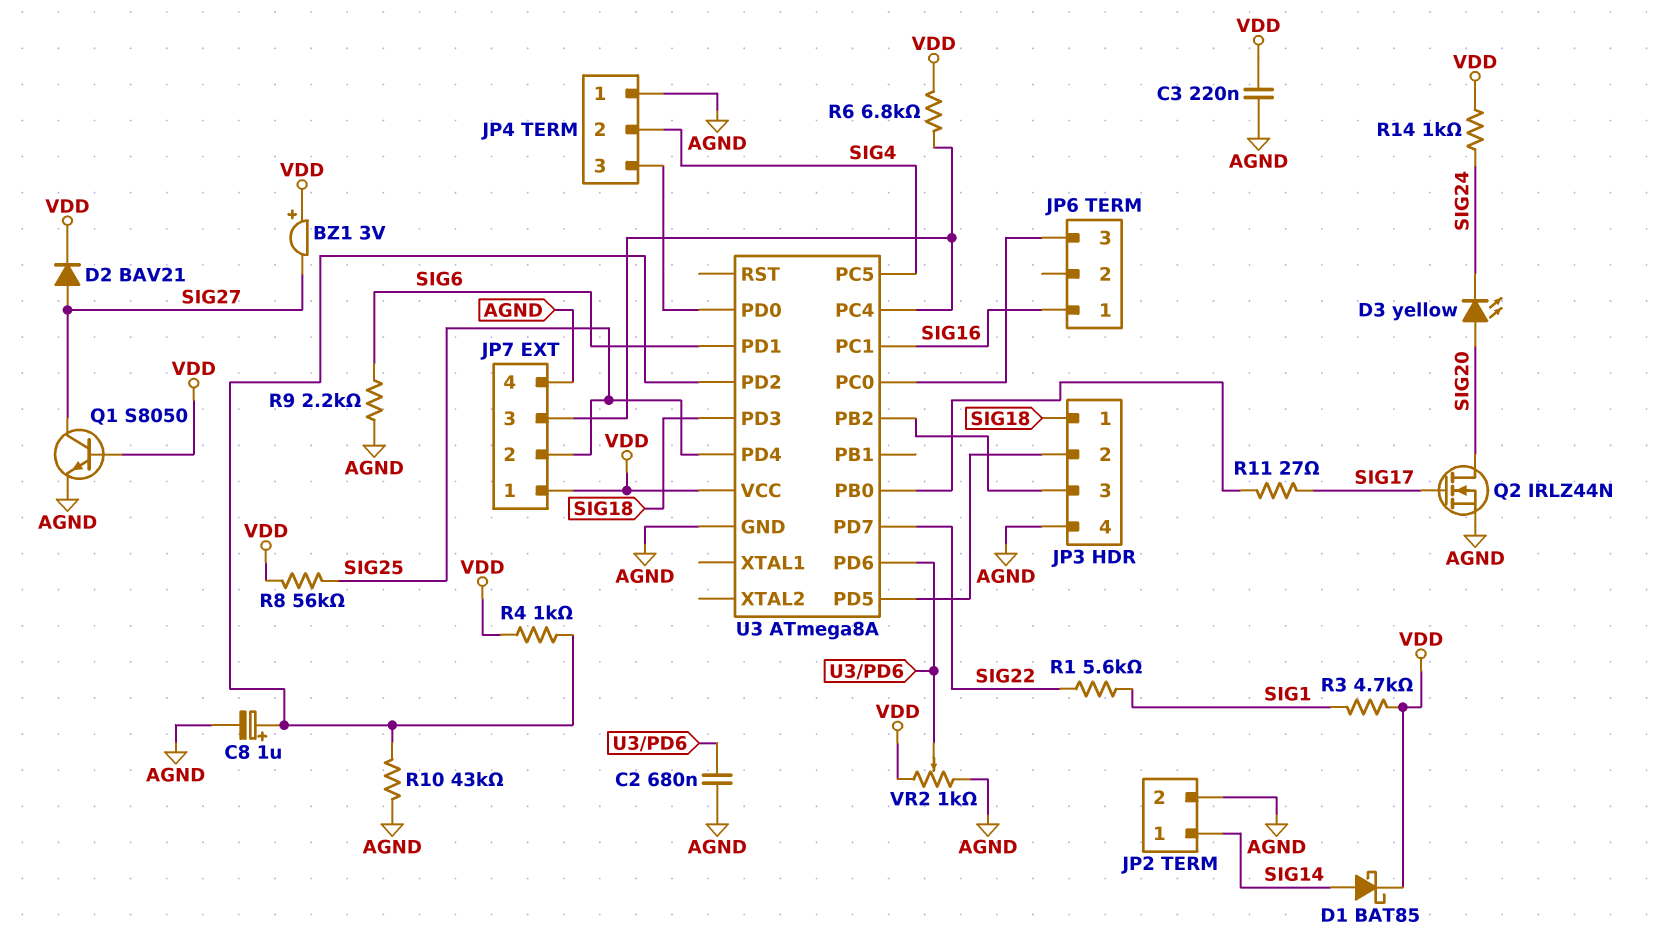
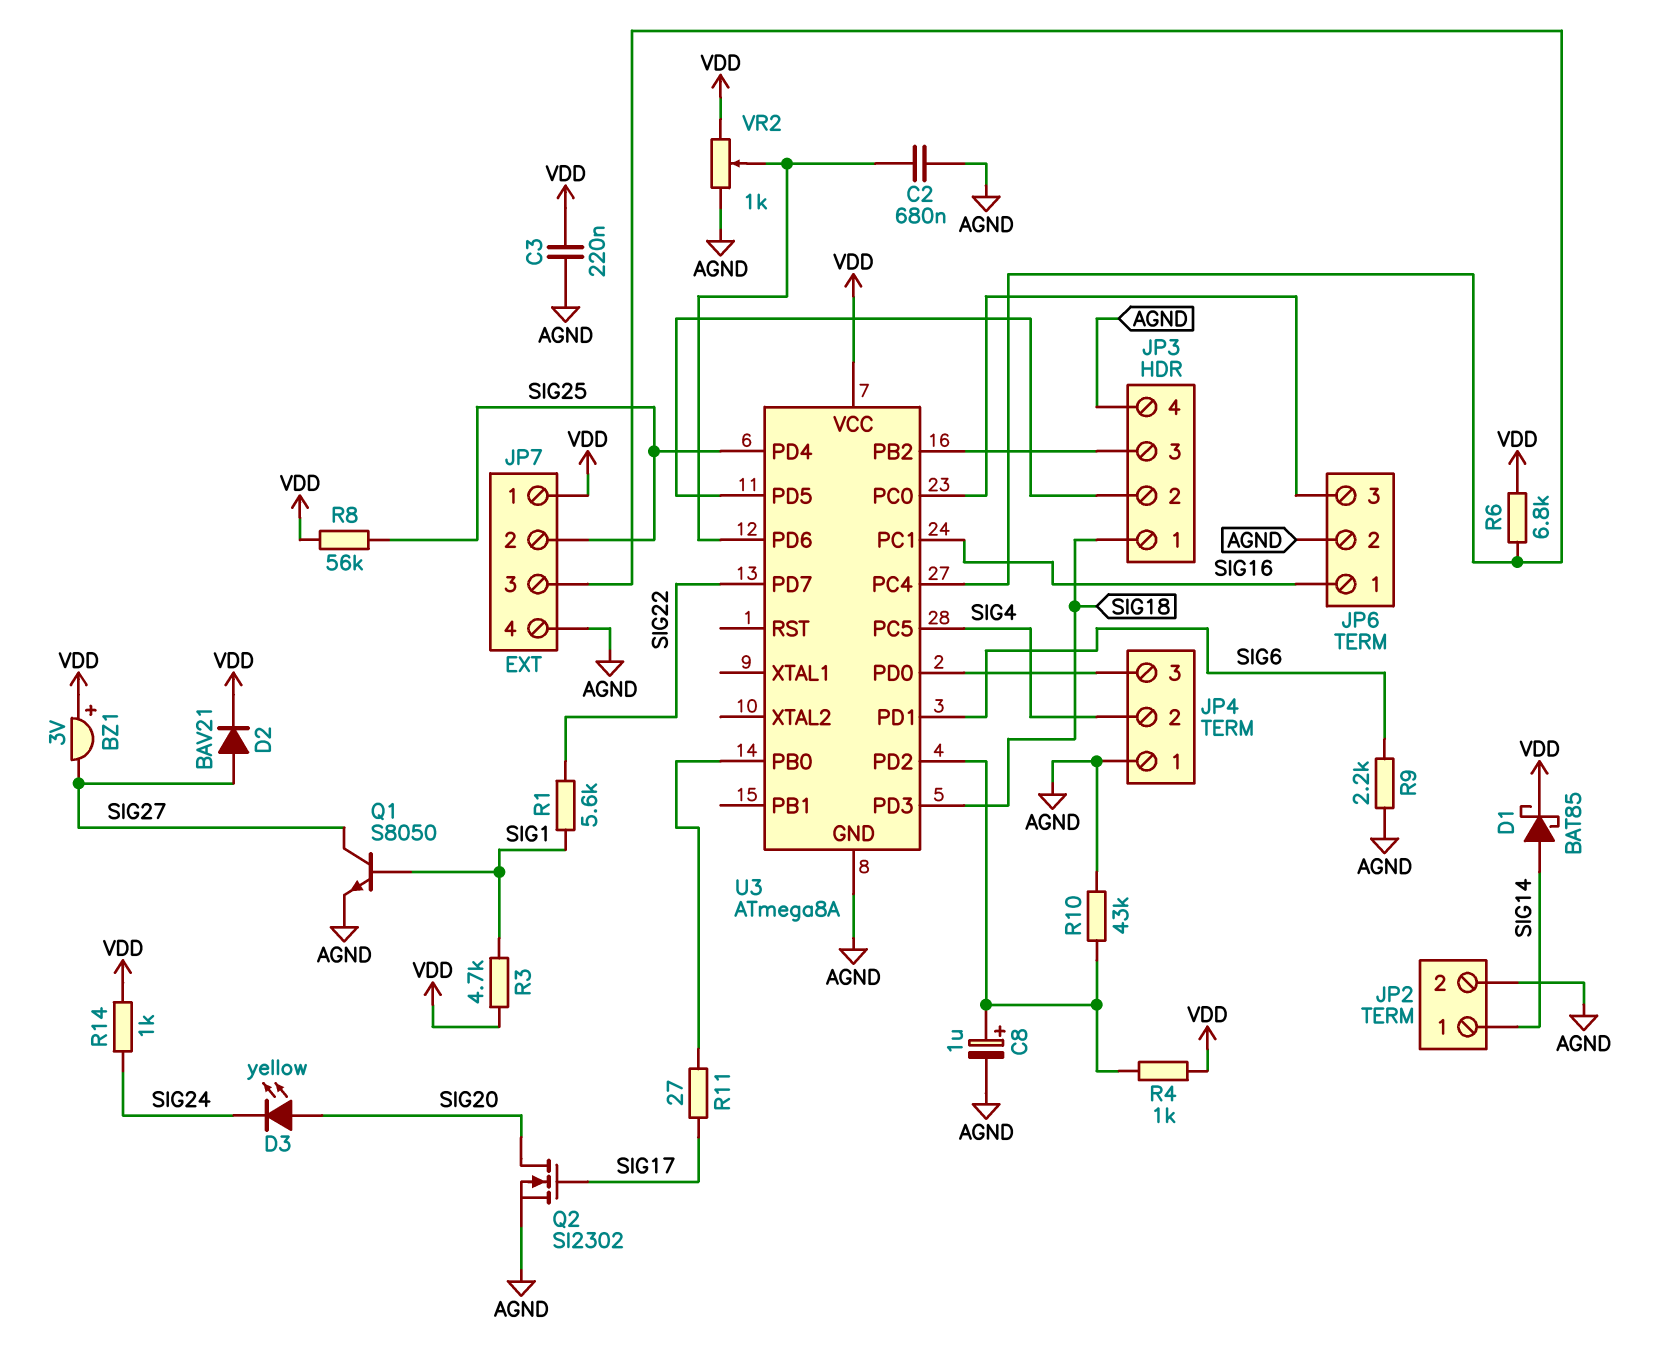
JP6 pin 2: none -> AGND
Q1: NPN S8050 (B VDD, C SIG27, E AGND) -> NPN S8050 (B SIG1, C SIG27, E AGND)
Q2: NMOS IRLZ44N (G SIG17, D SIG20, S AGND) -> NMOS SI2302 (G SIG17, D SIG20, S AGND)

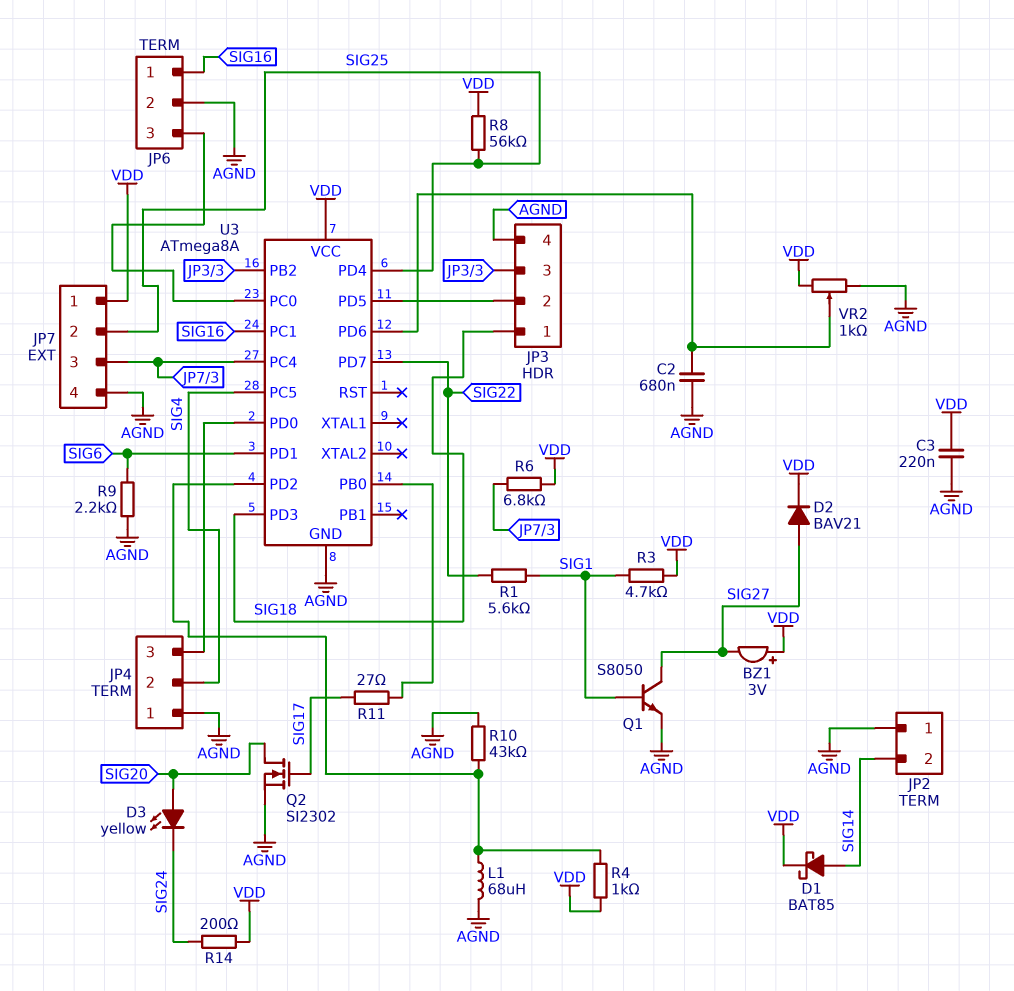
C8: 1uF (plus U3/PD2, minus AGND) -> none
JP2 pin 1: SIG14 -> AGND
JP2 pin 2: AGND -> SIG14
L1: none -> 68uH (AGND, U3/PD2)
R14: 1k (SIG24, VDD) -> 200 (SIG24, VDD)

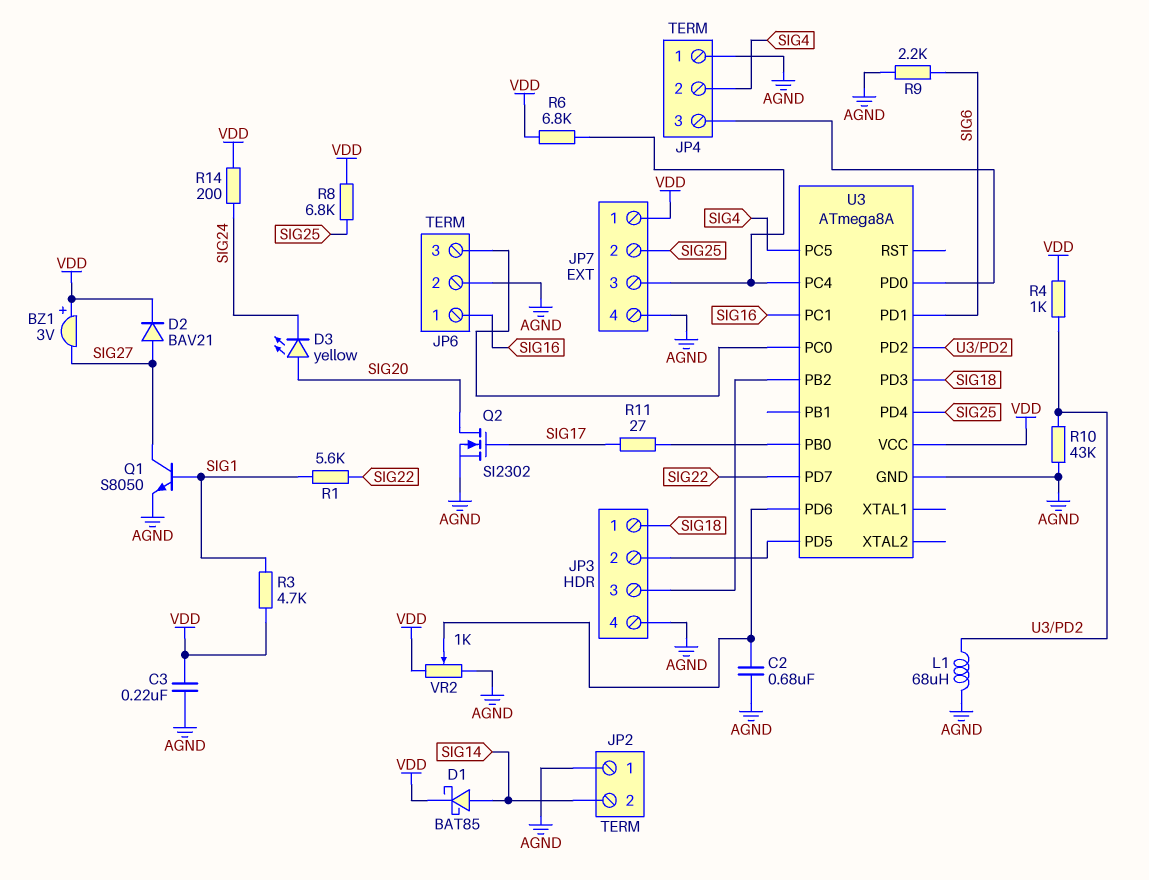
R8: 56k (SIG25, VDD) -> 6.8k (SIG25, VDD)

